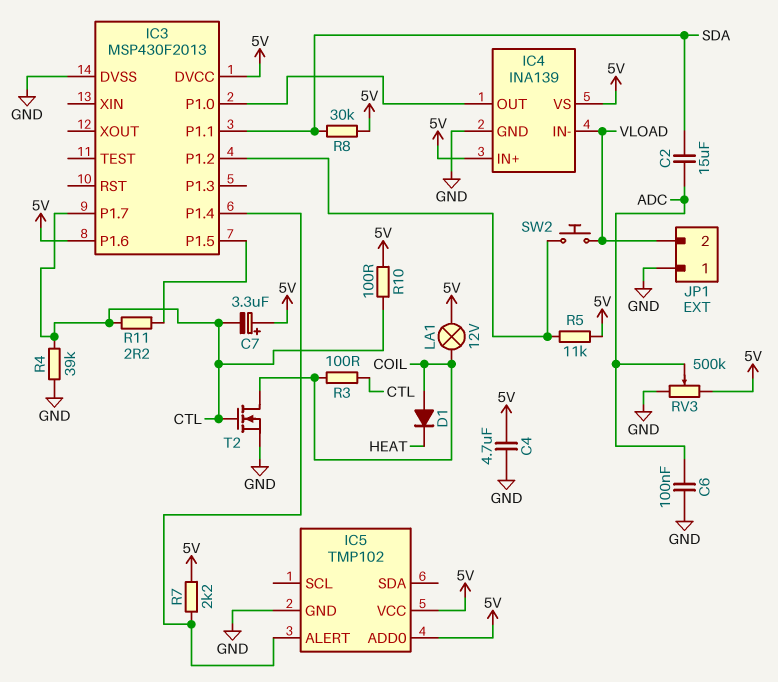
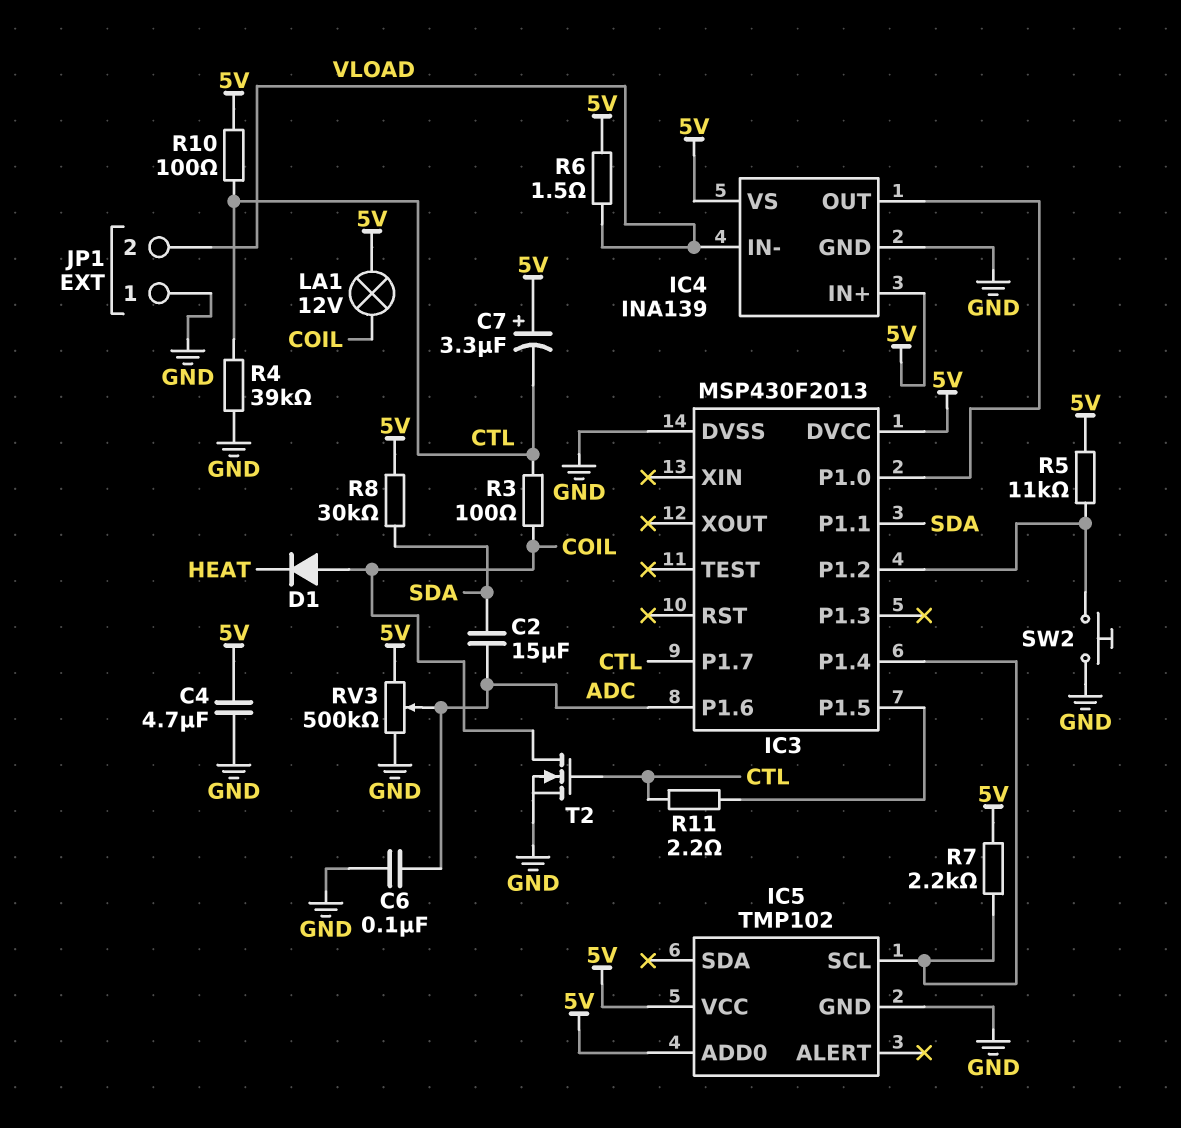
IC3 pin P1.6: 5V -> ADC
IC5 pin ALERT: IC3/P1.4 -> none
IC5 pin SCL: none -> IC3/P1.4
R6: none -> 1.5 (5V, VLOAD)
SW2: button (IC3/P1.2, VLOAD) -> button (GND, IC3/P1.2)

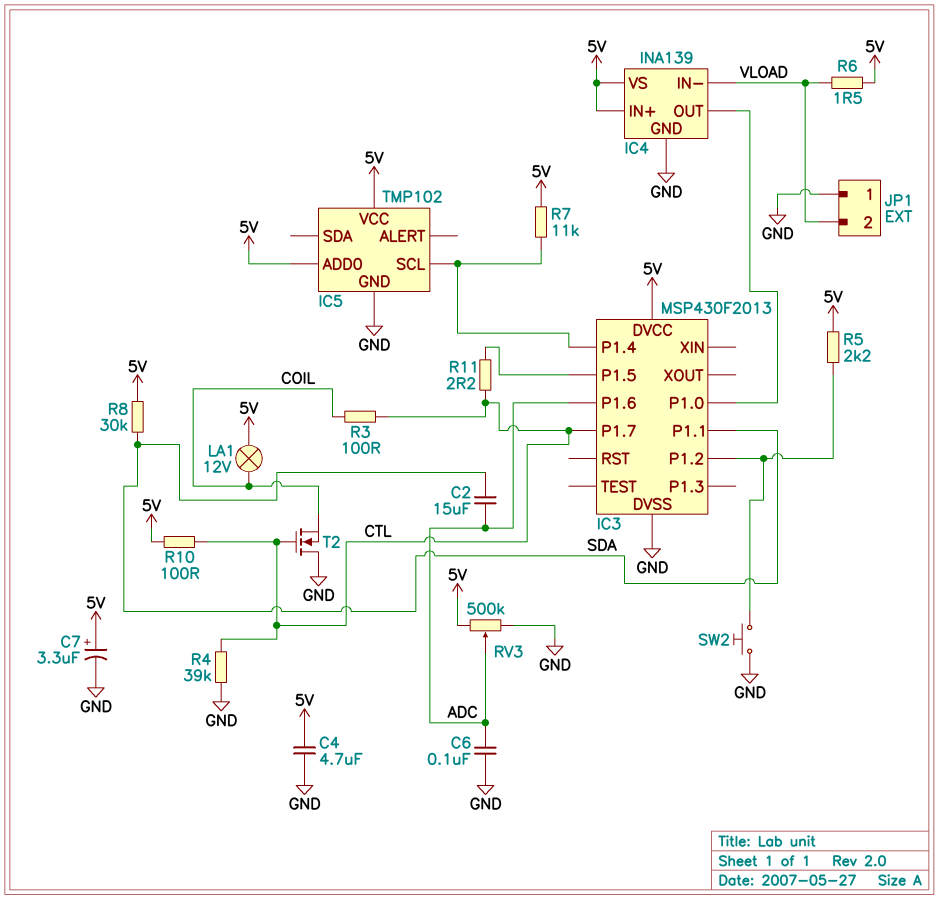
C7: 3.3uF (plus 5V, minus CTL) -> 3.3uF (plus 5V, minus GND)
D1: diode (A COIL, K HEAT) -> none
R5: 11k (5V, IC3/P1.2) -> 2.2k (5V, IC3/P1.2)
R7: 2.2k (5V, IC3/P1.4) -> 11k (5V, IC3/P1.4)
T2: NMOS (G CTL, D COIL, S GND) -> NMOS (G CTL, D GND, S COIL)

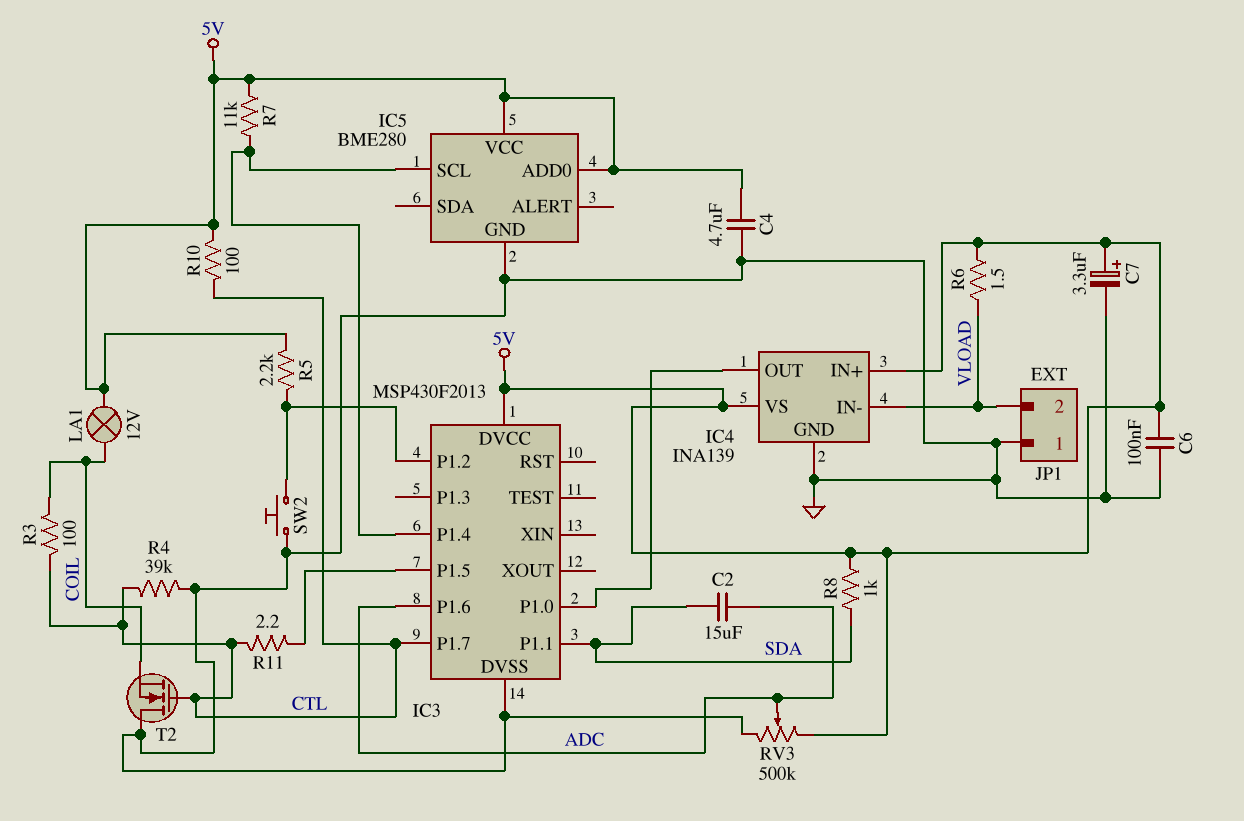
C6: 100nF (ADC, GND) -> 100nF (5V, GND)
IC5: TMP102 -> BME280
R8: 30k (5V, SDA) -> 1k (5V, SDA)

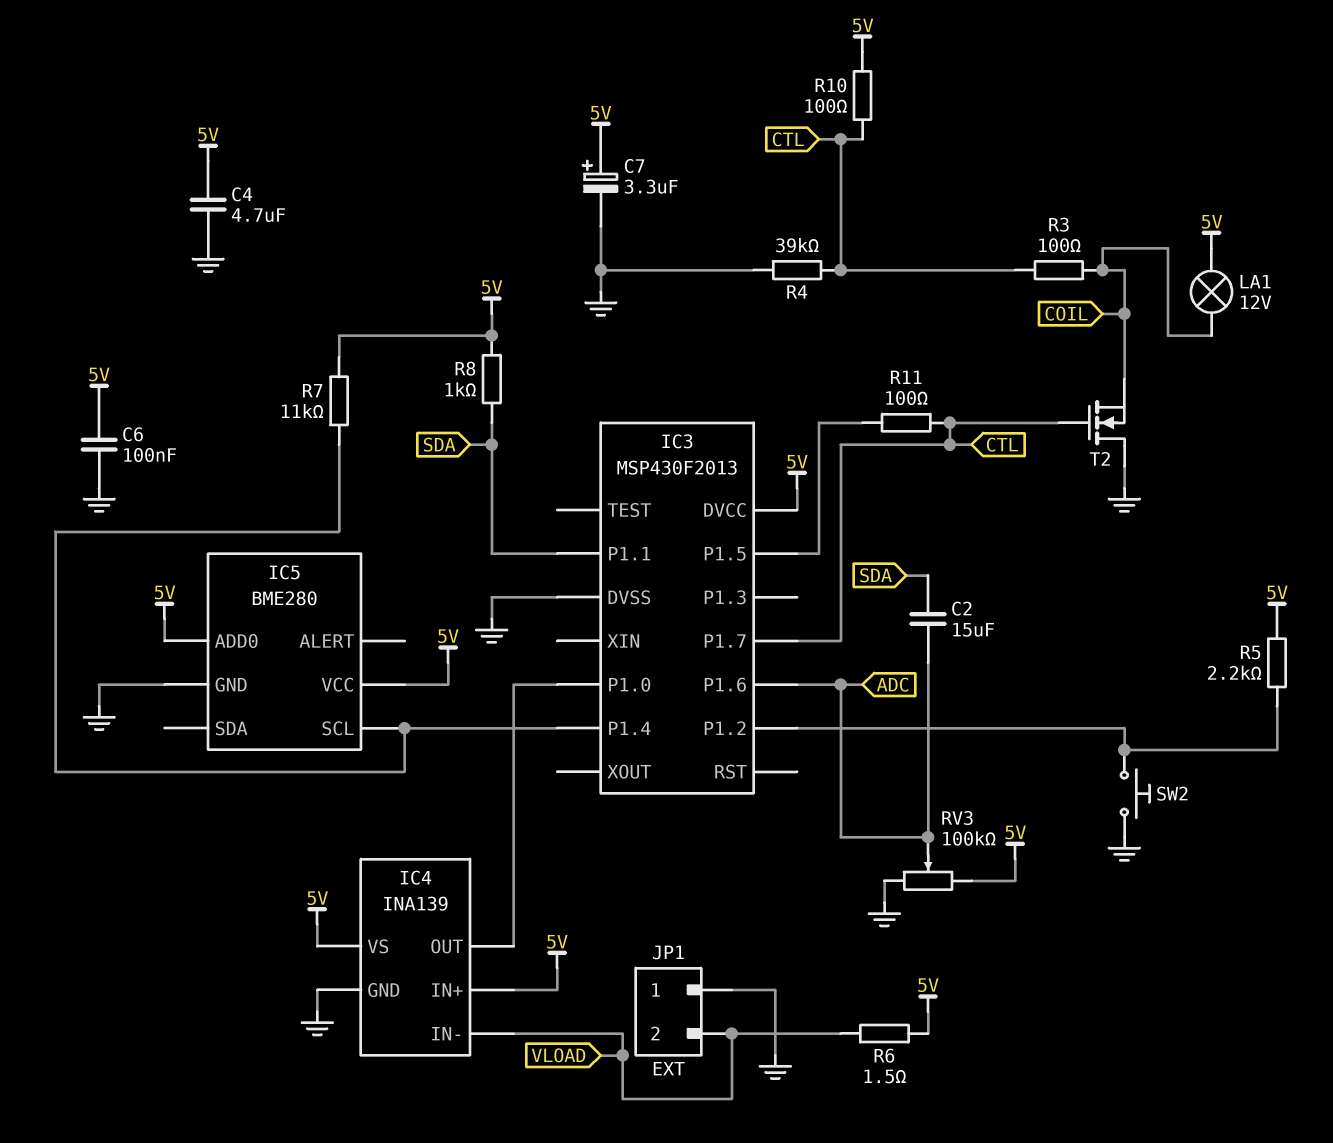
R11: 2.2 (CTL, IC3/P1.5) -> 100 (CTL, IC3/P1.5)
RV3: 500k (5V, GND, wiper ADC) -> 100k (5V, GND, wiper ADC)

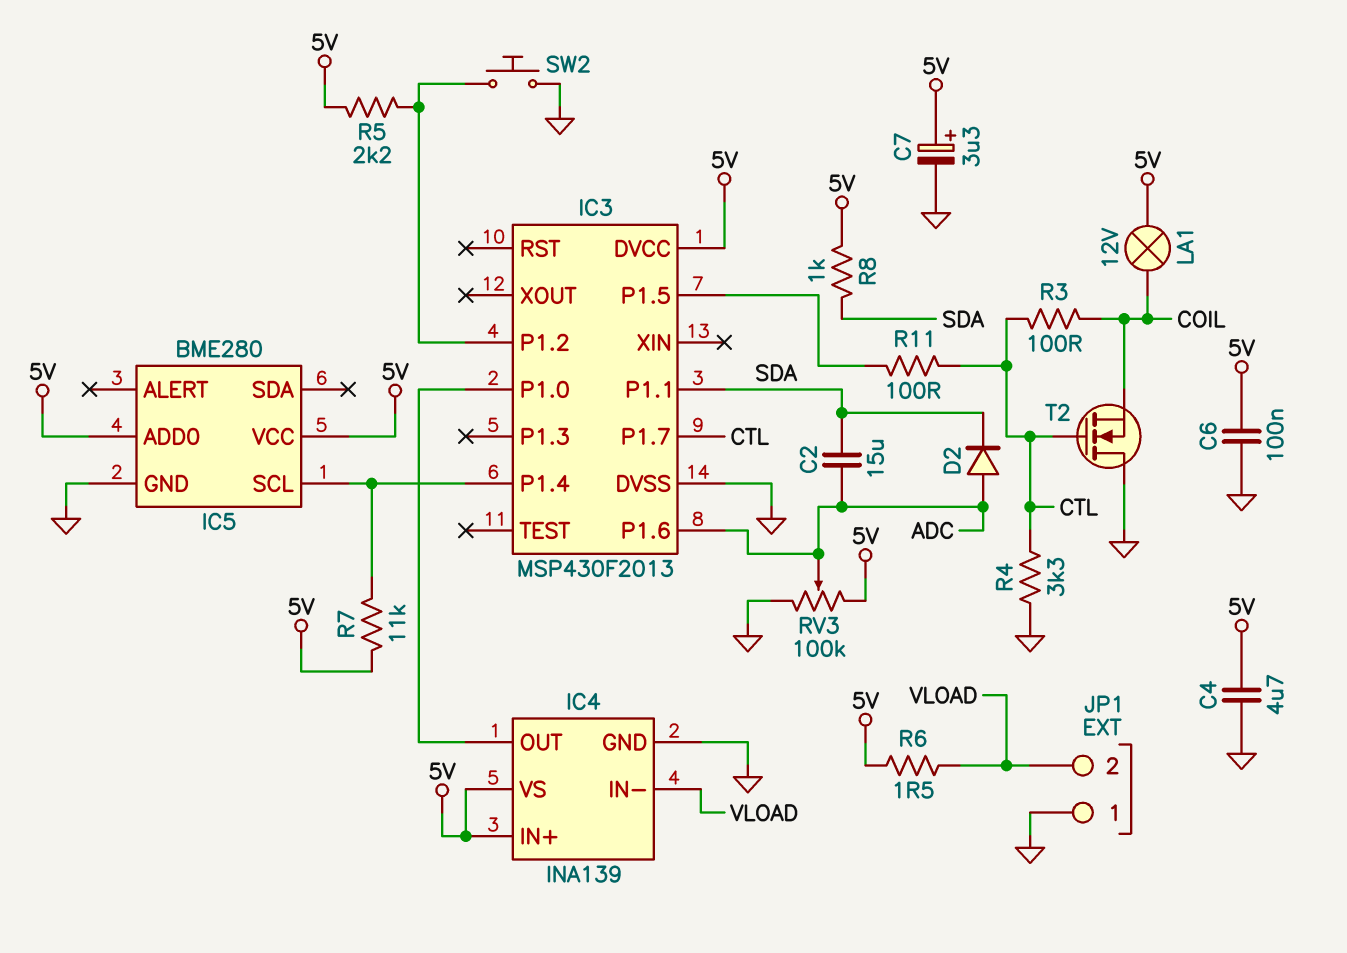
D2: none -> diode (A ADC, K SDA)
R4: 39k (CTL, GND) -> 3.3k (CTL, GND)
R10: 100 (5V, CTL) -> none

